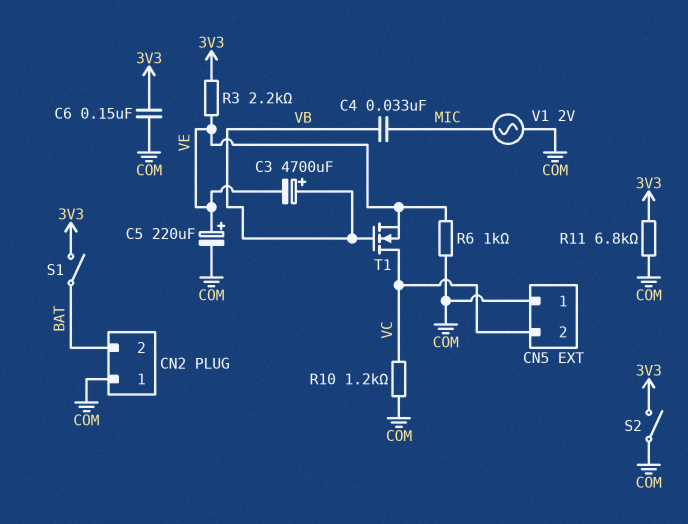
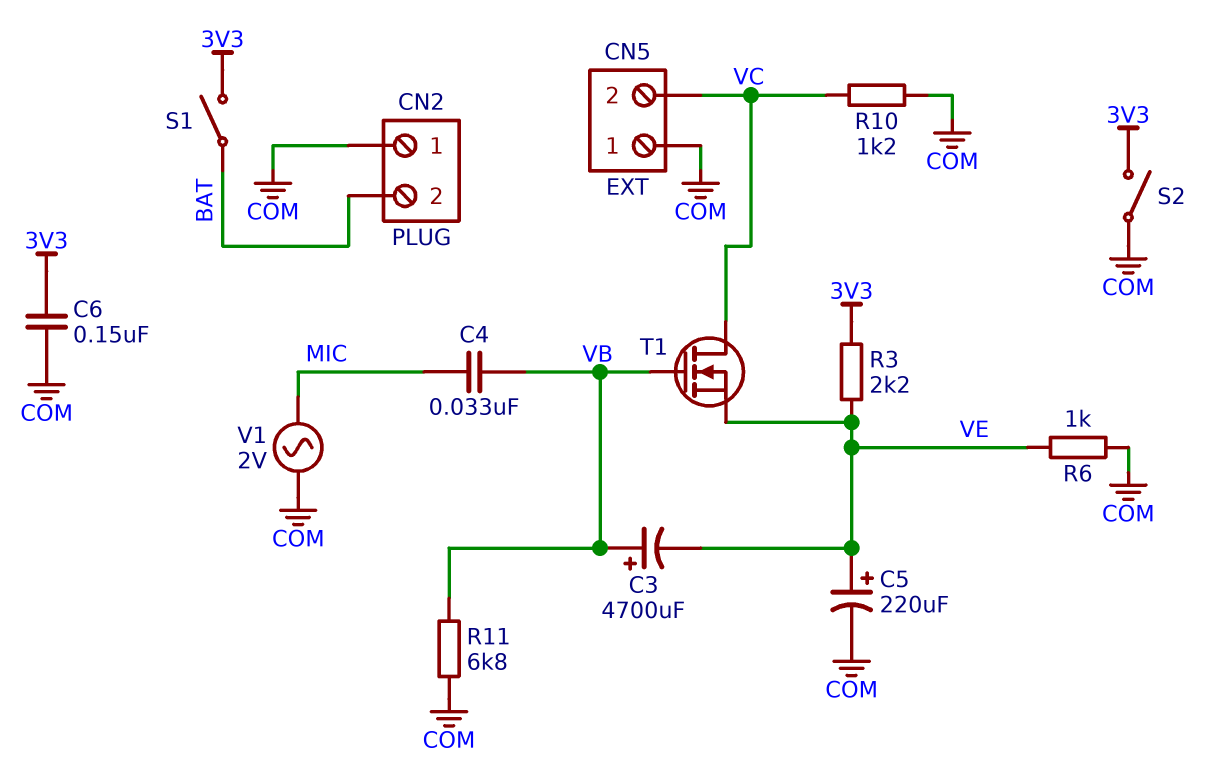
R11: 6.8k (3V3, COM) -> 6.8k (COM, VB)

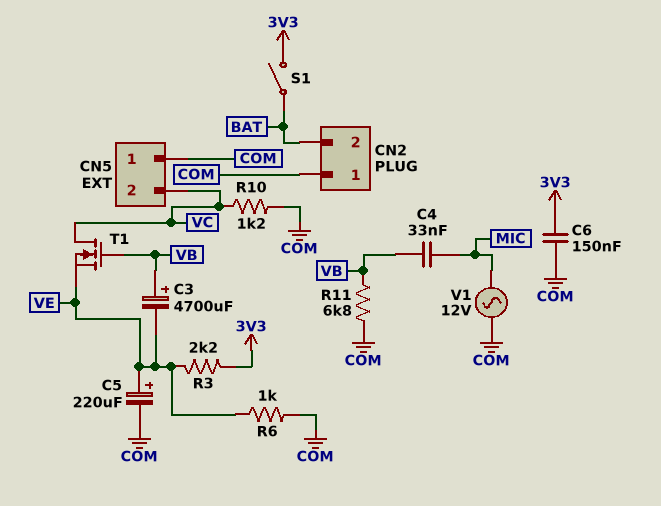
S2: switch (3V3, COM) -> none
V1: AC 2V (COM, MIC) -> AC 12V (COM, MIC)

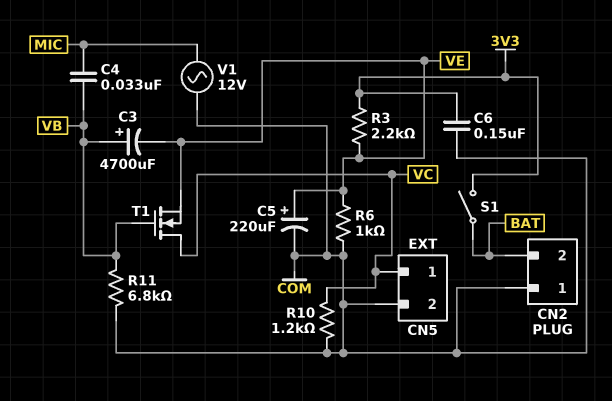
CN5 pin 1: COM -> VC
CN5 pin 2: VC -> COM

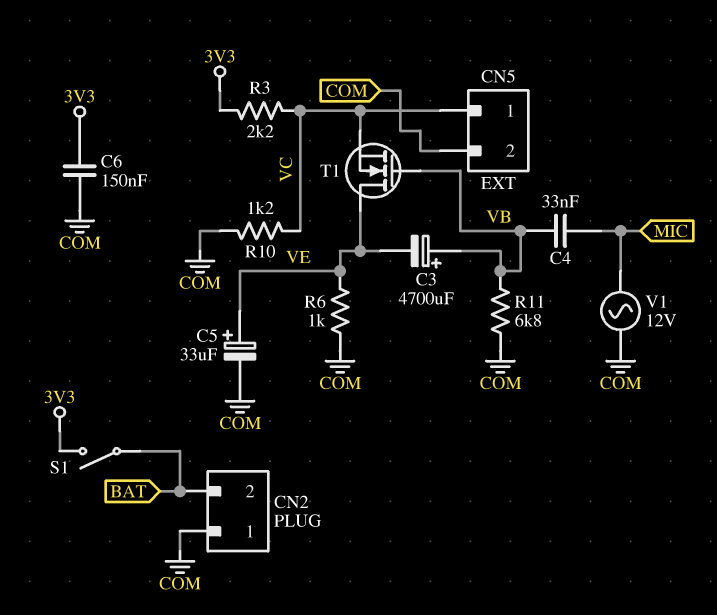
C5: 220uF (plus VE, minus COM) -> 33uF (plus VE, minus COM)
R3: 2.2k (3V3, VE) -> 2.2k (3V3, VC)
T1: NMOS (G VB, D VC, S VE) -> NMOS (G VB, D VE, S VC)

